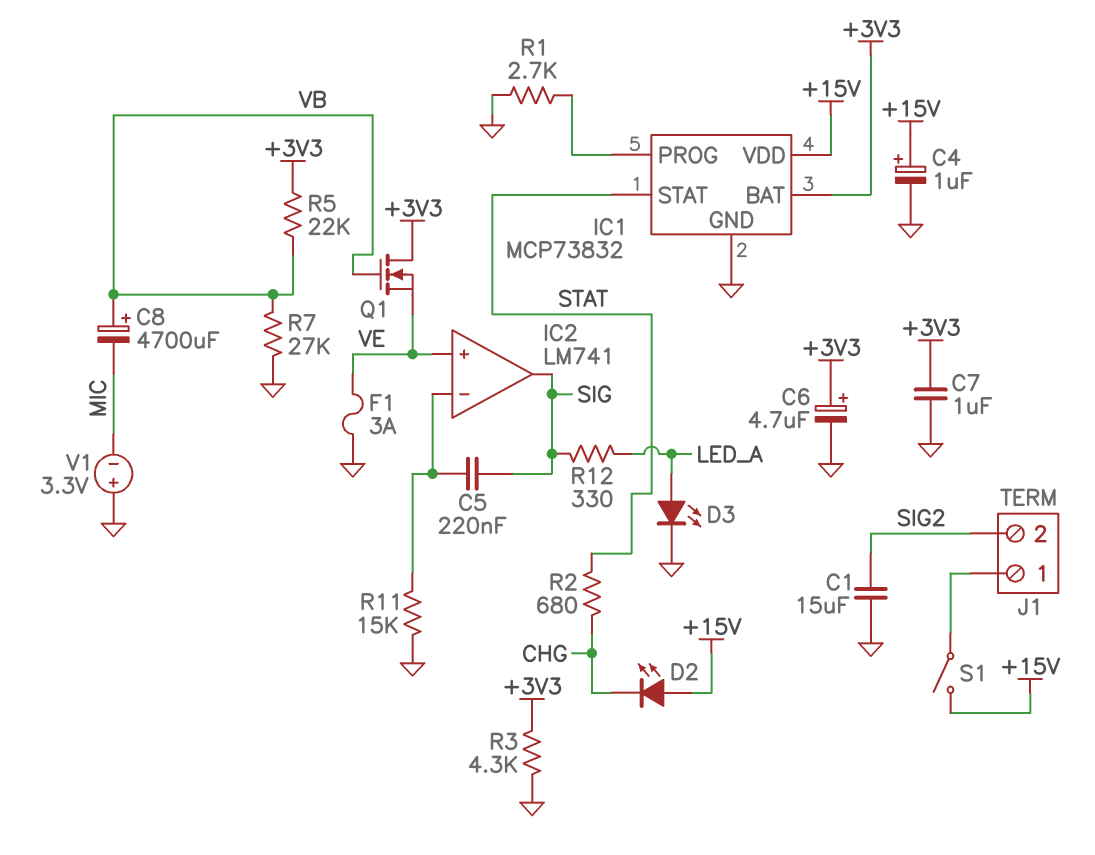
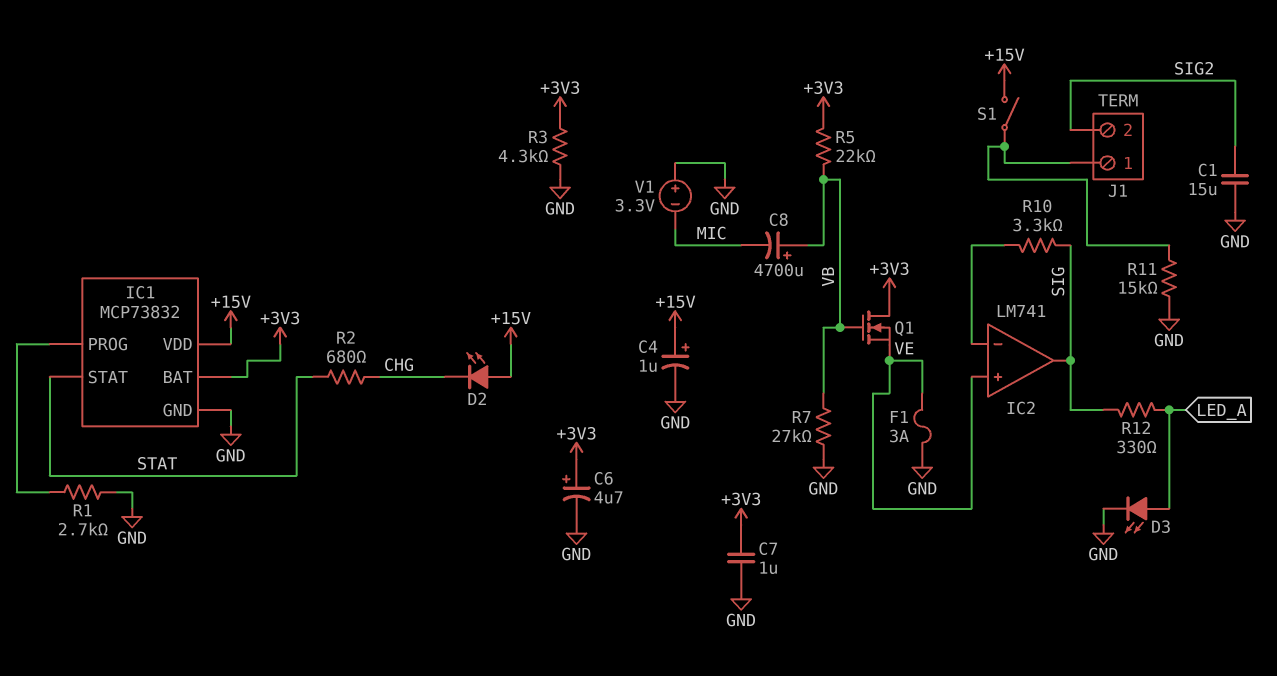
C5: 220nF (IC2/in-, SIG) -> none
R10: none -> 3.3k (IC2/in-, SIG)
R11: 15k (GND, IC2/in-) -> 15k (GND, J1/1)

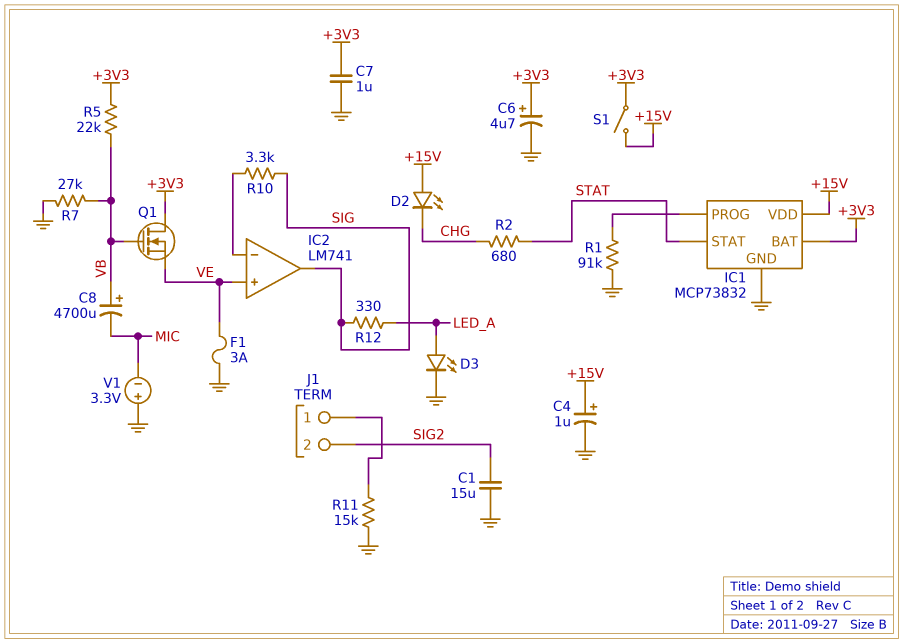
R1: 2.7k (GND, IC1/PROG) -> 91k (GND, IC1/PROG)
R3: 4.3k (+3V3, GND) -> none
S1: switch (+15V, J1/1) -> switch (+3V3, +15V)

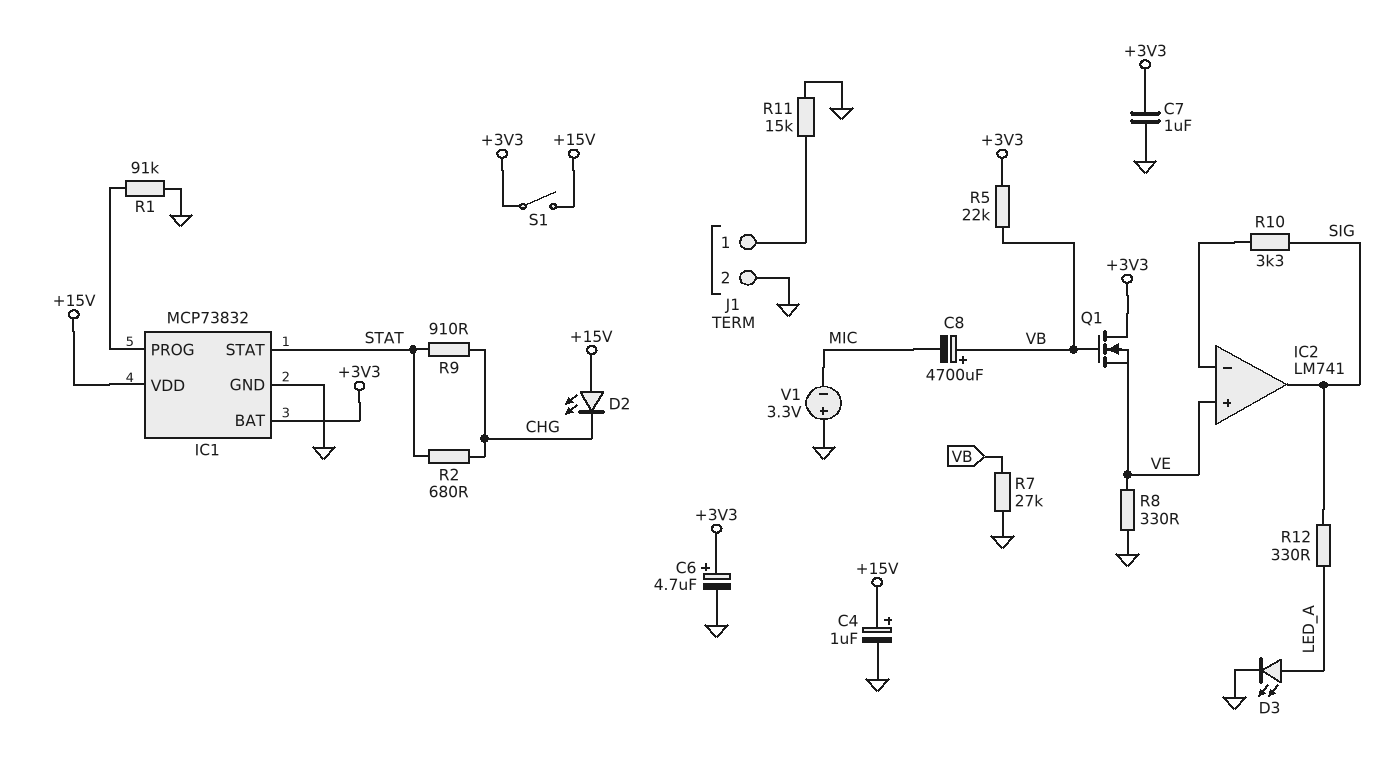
C1: 15uF (GND, SIG2) -> none
F1: 3A (GND, VE) -> none
J1 pin 2: SIG2 -> GND
R8: none -> 330 (GND, VE)
R9: none -> 910 (CHG, STAT)

